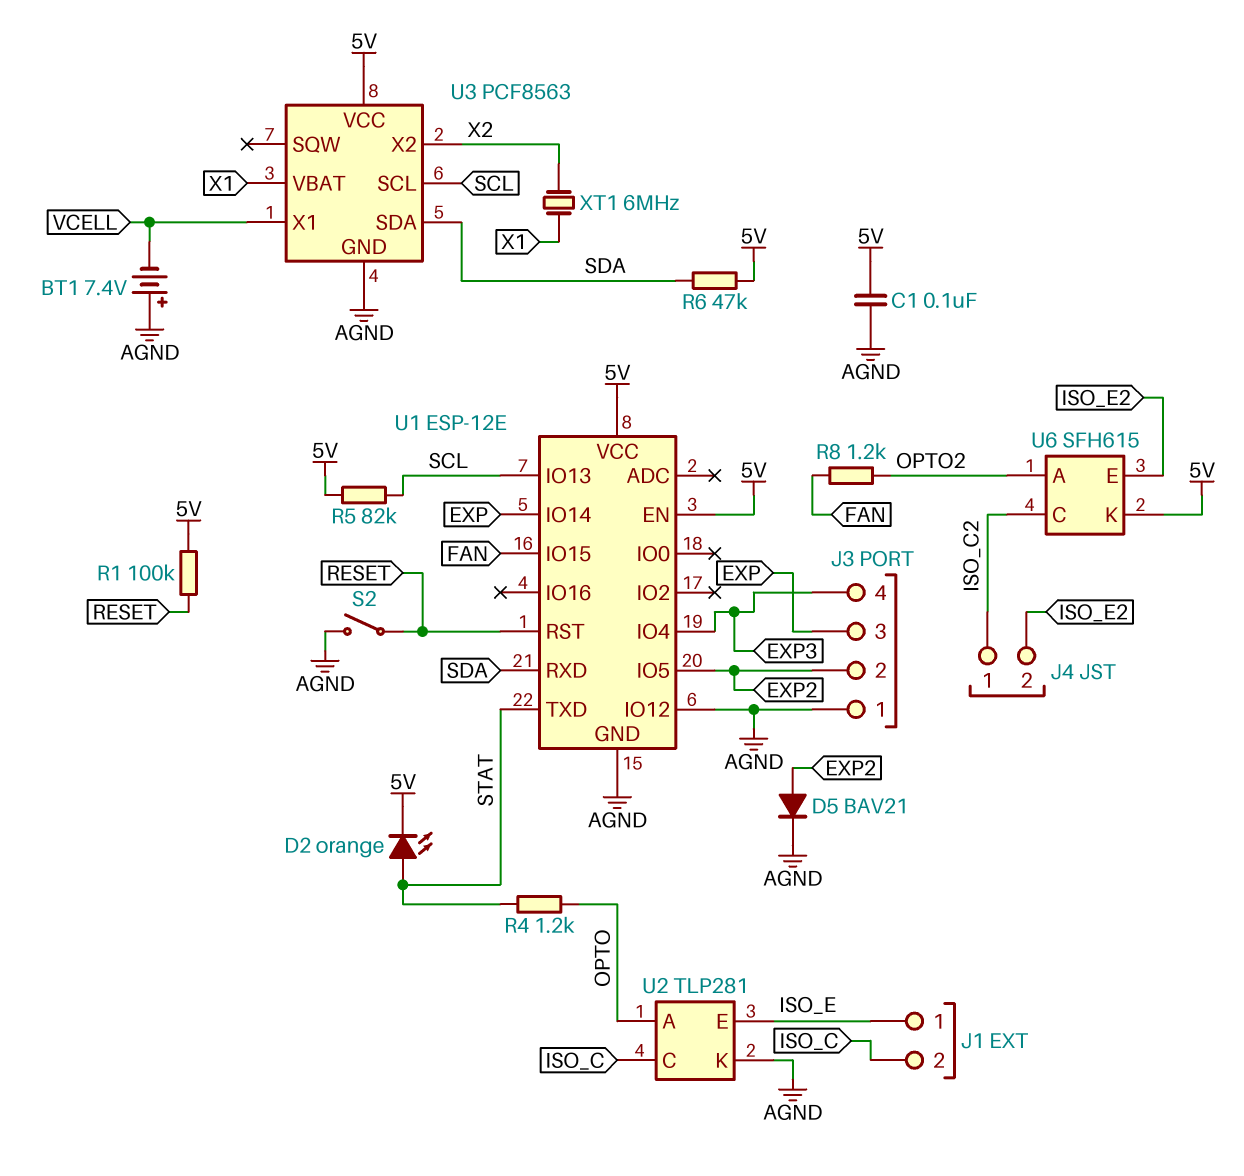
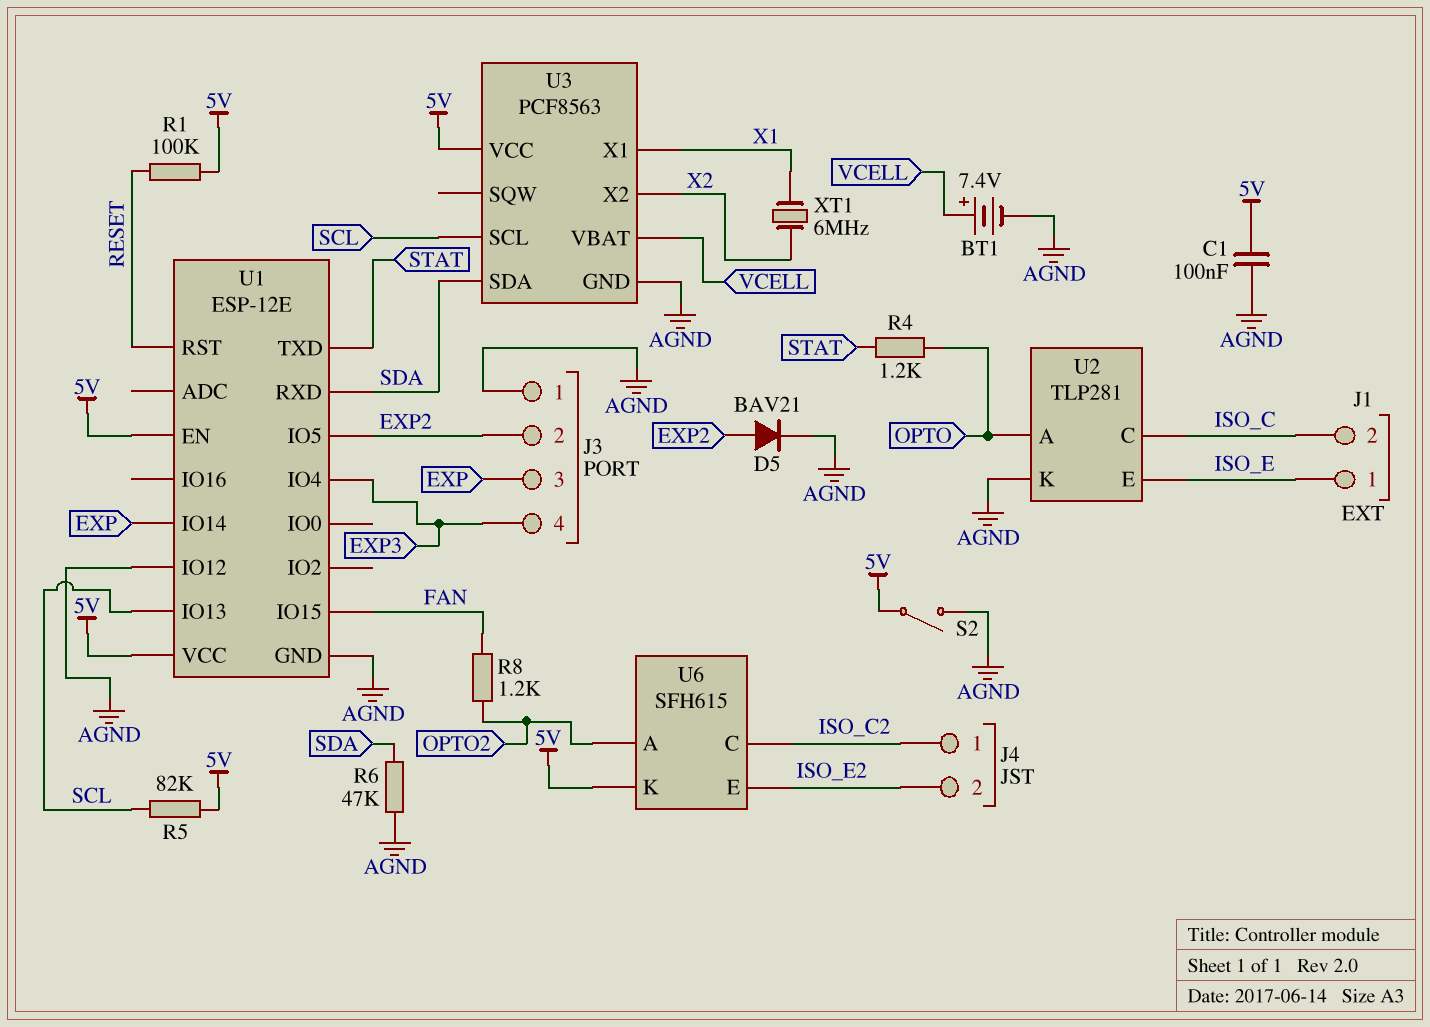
BT1: 7.4V (plus AGND, minus VCELL) -> 7.4V (plus VCELL, minus AGND)
D2: LED orange (A STAT, K 5V) -> none
R6: 47k (5V, SDA) -> 47k (AGND, SDA)
S2: switch (AGND, RESET) -> switch (5V, AGND)
U3 pin VBAT: X1 -> VCELL
U3 pin X1: VCELL -> X1

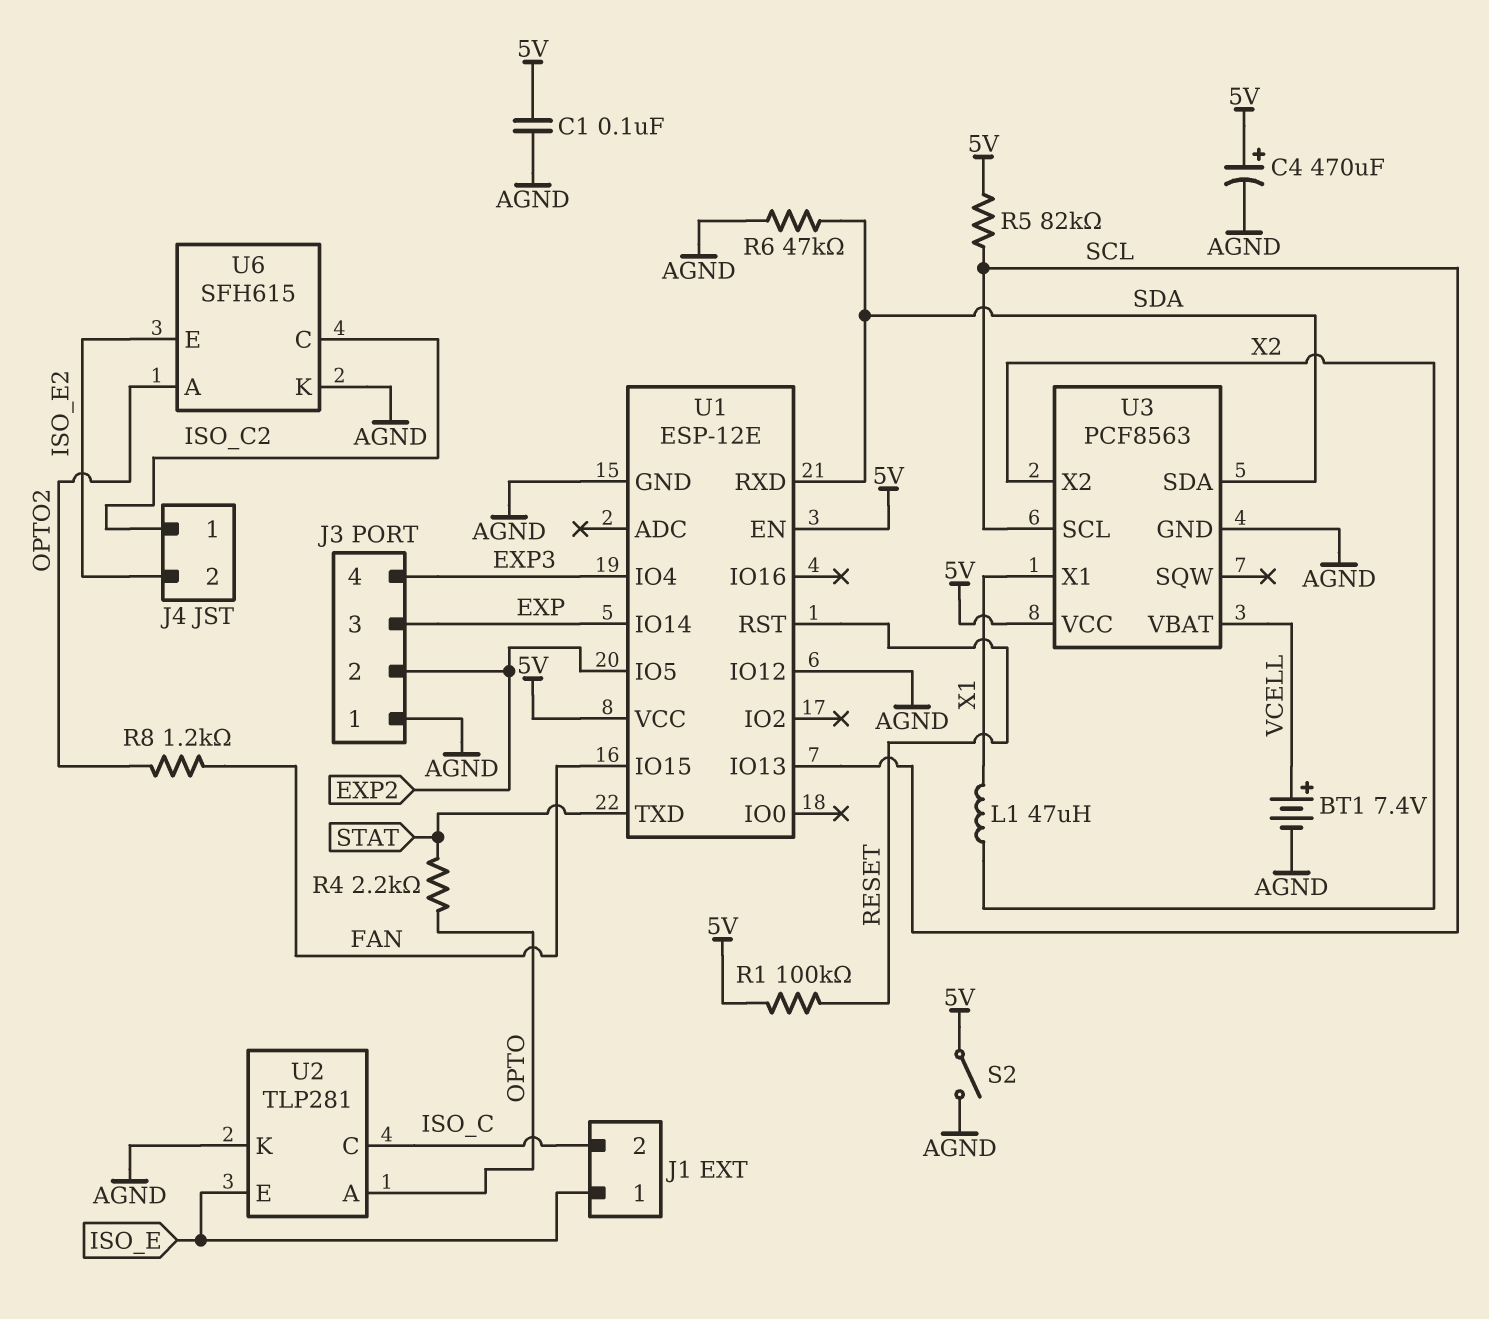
C4: none -> 470uF (plus 5V, minus AGND)
D5: diode BAV21 (A EXP2, K AGND) -> none
L1: none -> 47uH (X1, X2)
R4: 1.2k (OPTO, STAT) -> 2.2k (OPTO, STAT)
U6 pin K: 5V -> AGND
XT1: 6MHz (X1, X2) -> none

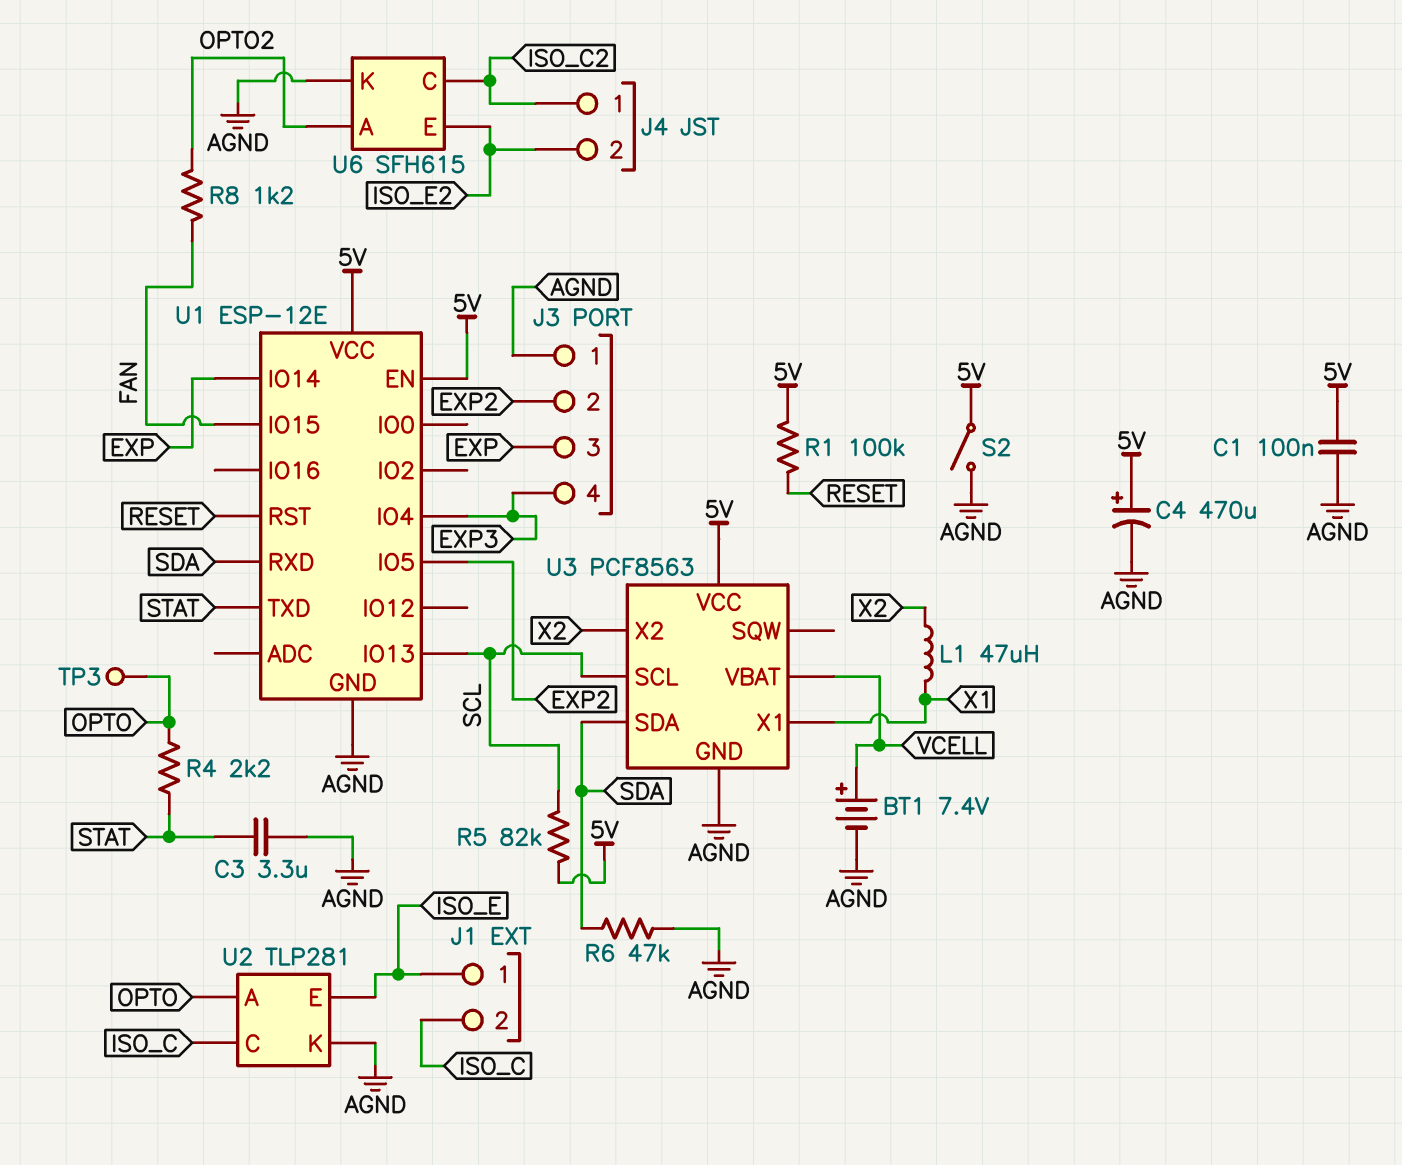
C3: none -> 3.3uF (AGND, STAT)
TP3: none -> test point (OPTO)
U1 pin IO12: AGND -> none

